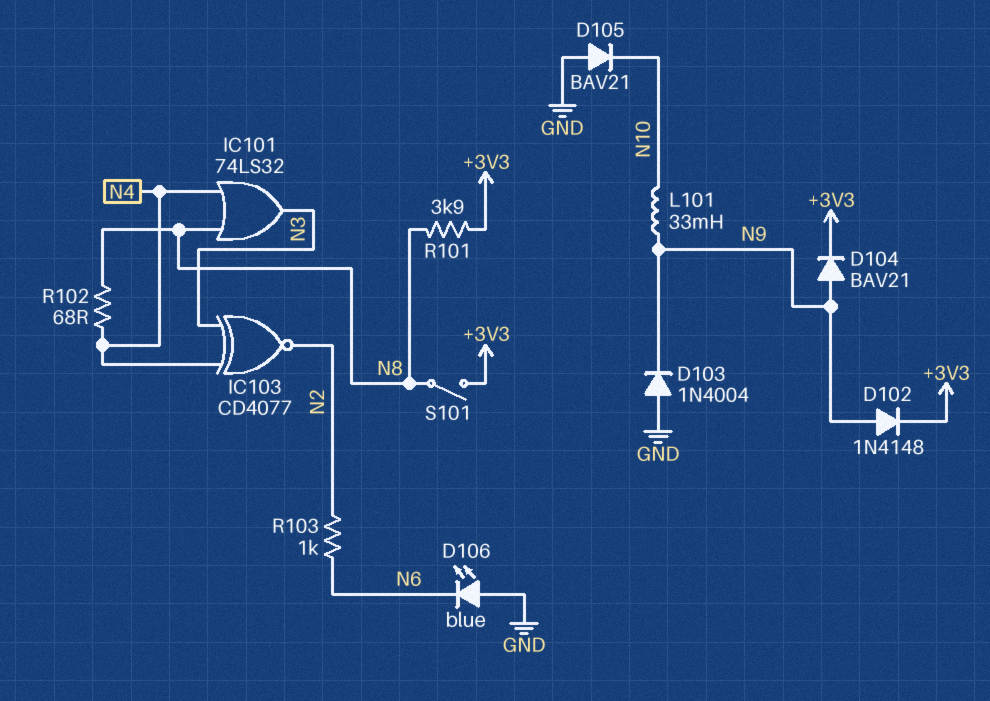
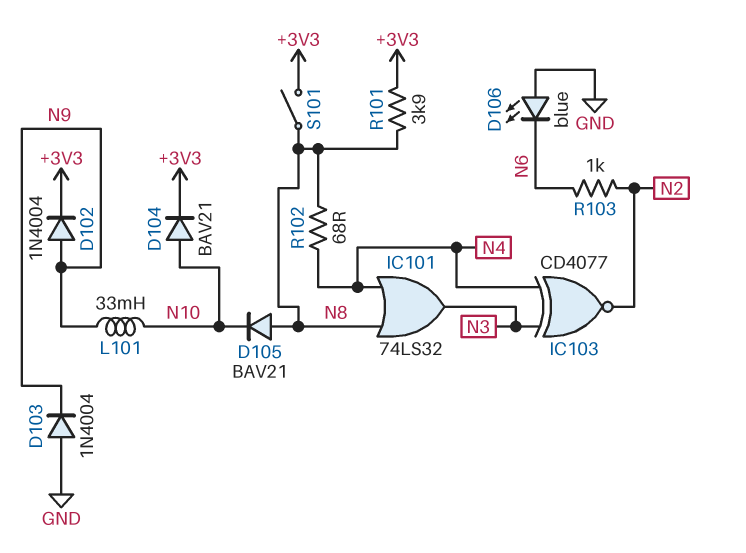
D102: diode 1N4148 (A N9, K +3V3) -> diode 1N4004 (A N9, K +3V3)
D104: diode BAV21 (A N9, K +3V3) -> diode BAV21 (A N10, K +3V3)
D105: diode BAV21 (A GND, K N10) -> diode BAV21 (A N8, K N10)

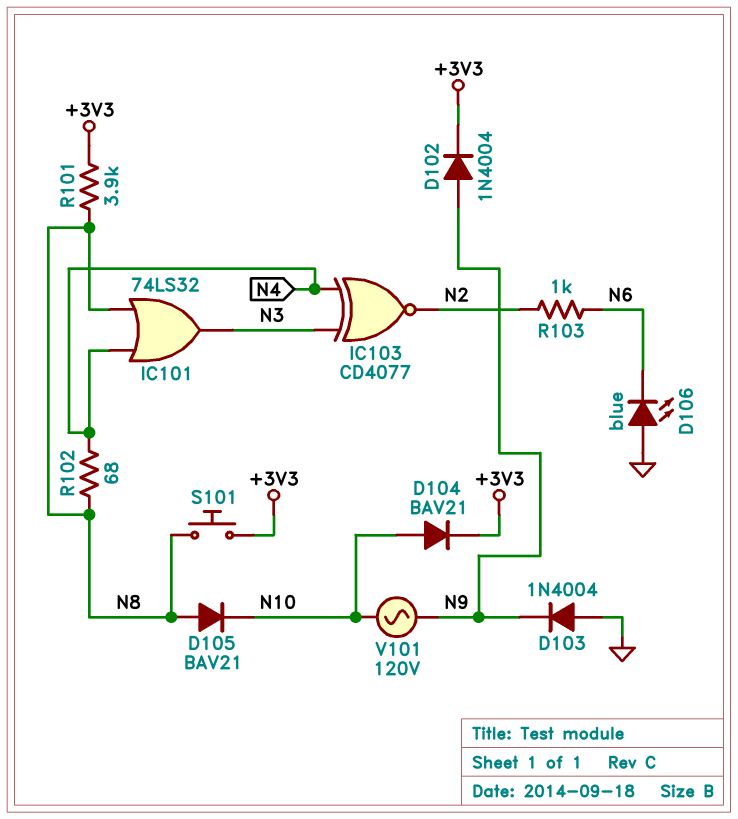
L101: 33mH (N9, N10) -> none
S101: switch (+3V3, N8) -> button (+3V3, N8)
V101: none -> AC 120V (N9, N10)

